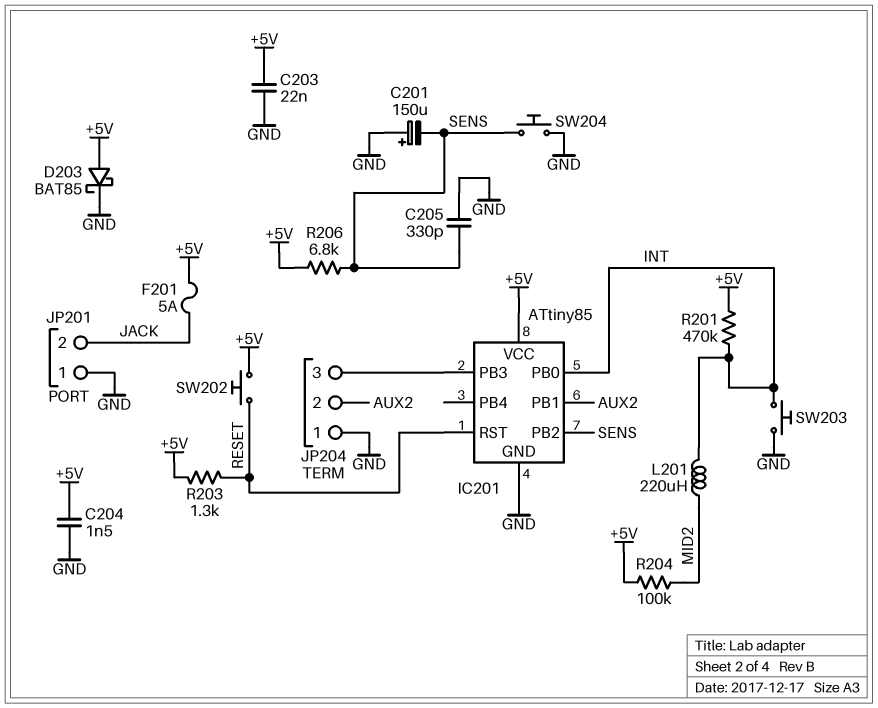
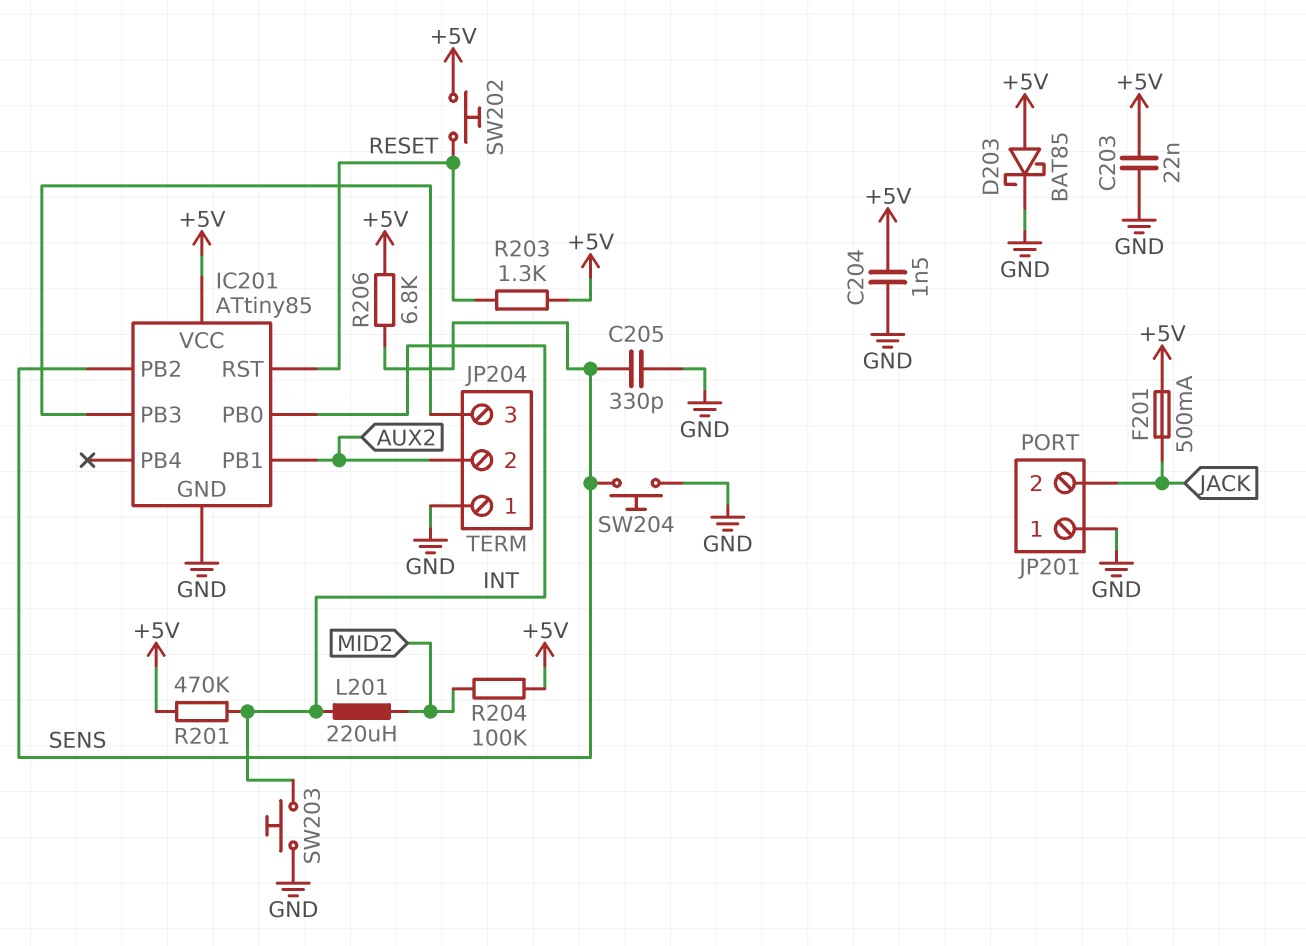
C201: 150uF (plus GND, minus SENS) -> none
F201: 5A (+5V, JACK) -> 500mA (+5V, JACK)

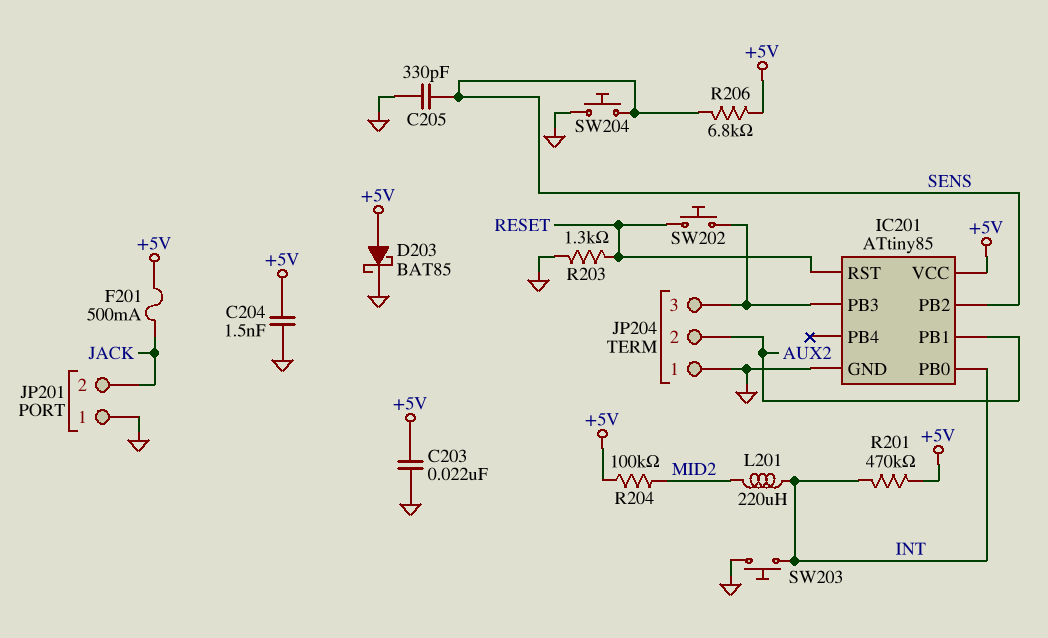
R203: 1.3k (+5V, RESET) -> 1.3k (GND, RESET)
SW202: button (+5V, RESET) -> button (IC201/PB3, RESET)

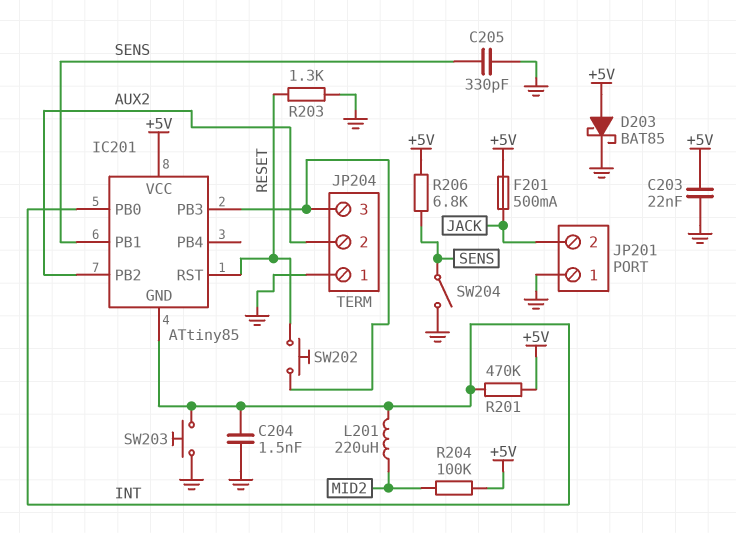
C204: 1.5nF (+5V, GND) -> 1.5nF (GND, INT)
IC201 pin GND: GND -> INT
IC201 pin PB1: AUX2 -> SENS
IC201 pin PB2: SENS -> AUX2
SW204: button (GND, SENS) -> switch (GND, SENS)

